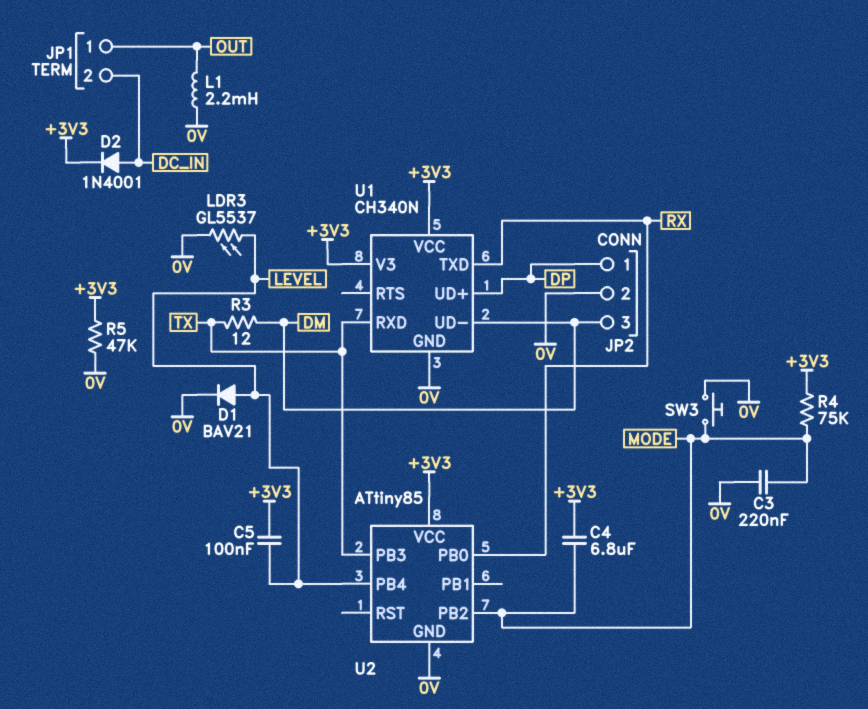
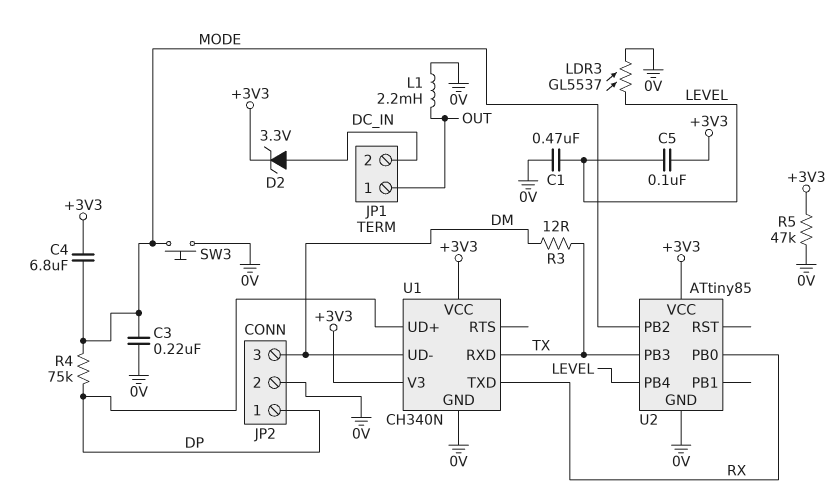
C1: none -> 470nF (0V, LEVEL)
D1: diode BAV21 (A LEVEL, K 0V) -> none
D2: diode 1N4001 (A DC_IN, K +3V3) -> zener 3.3V (A DC_IN, K +3V3)
R4: 75k (+3V3, MODE) -> 75k (DP, MODE)

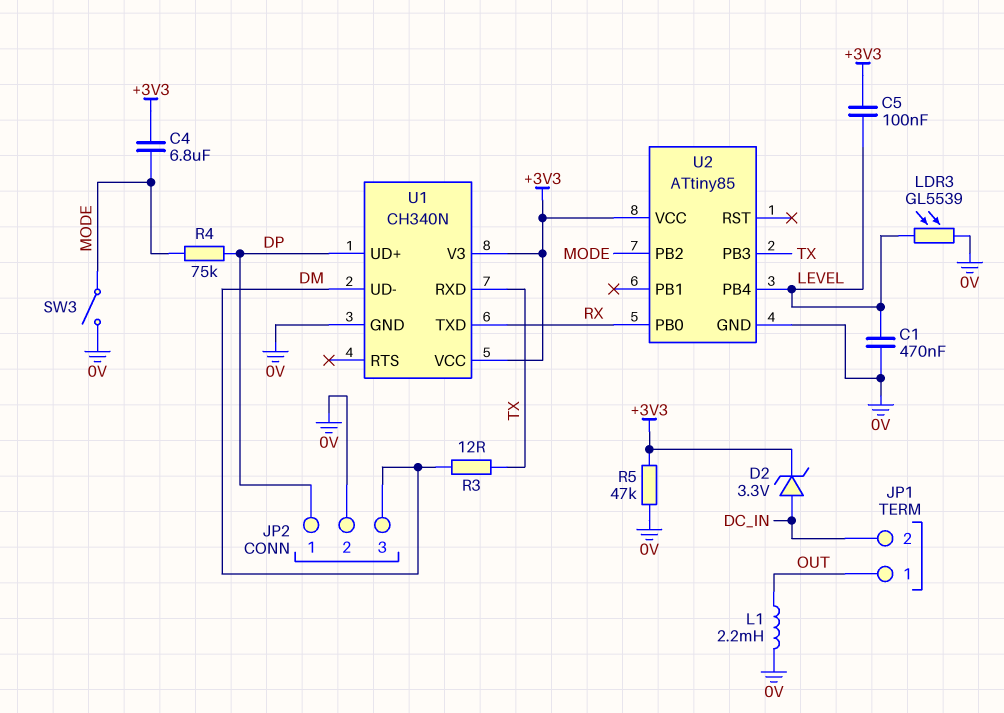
C3: 220nF (0V, MODE) -> none
LDR3: GL5537 (0V, LEVEL) -> GL5539 (0V, LEVEL)
SW3: button (0V, MODE) -> switch (0V, MODE)

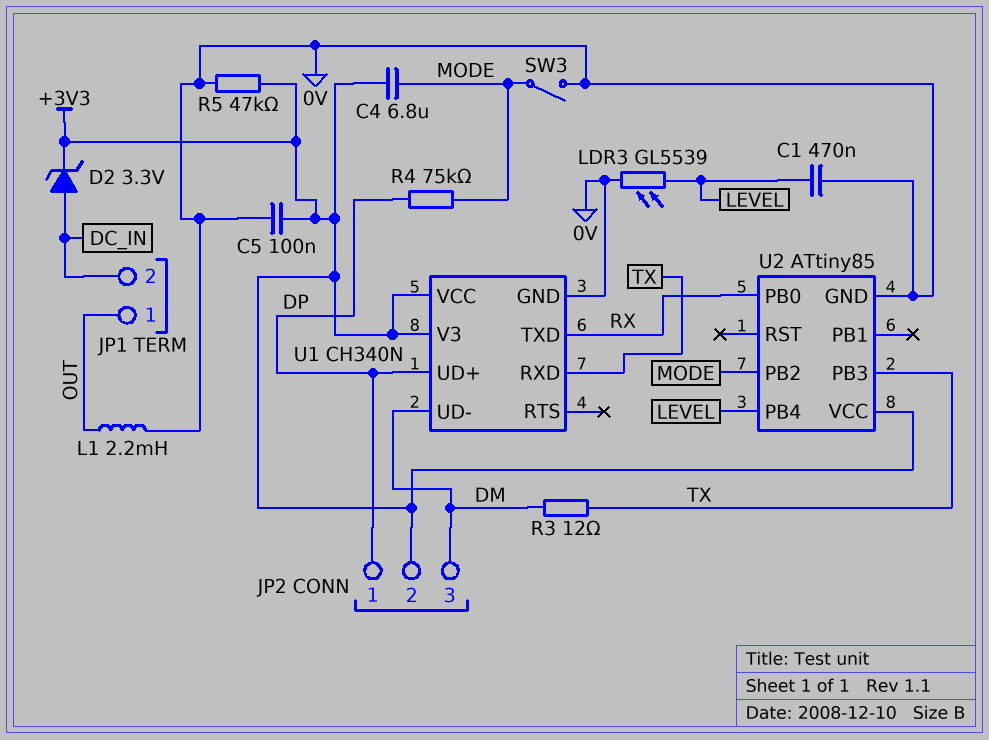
C5: 100nF (+3V3, LEVEL) -> 100nF (+3V3, 0V)
JP2 pin 2: 0V -> +3V3

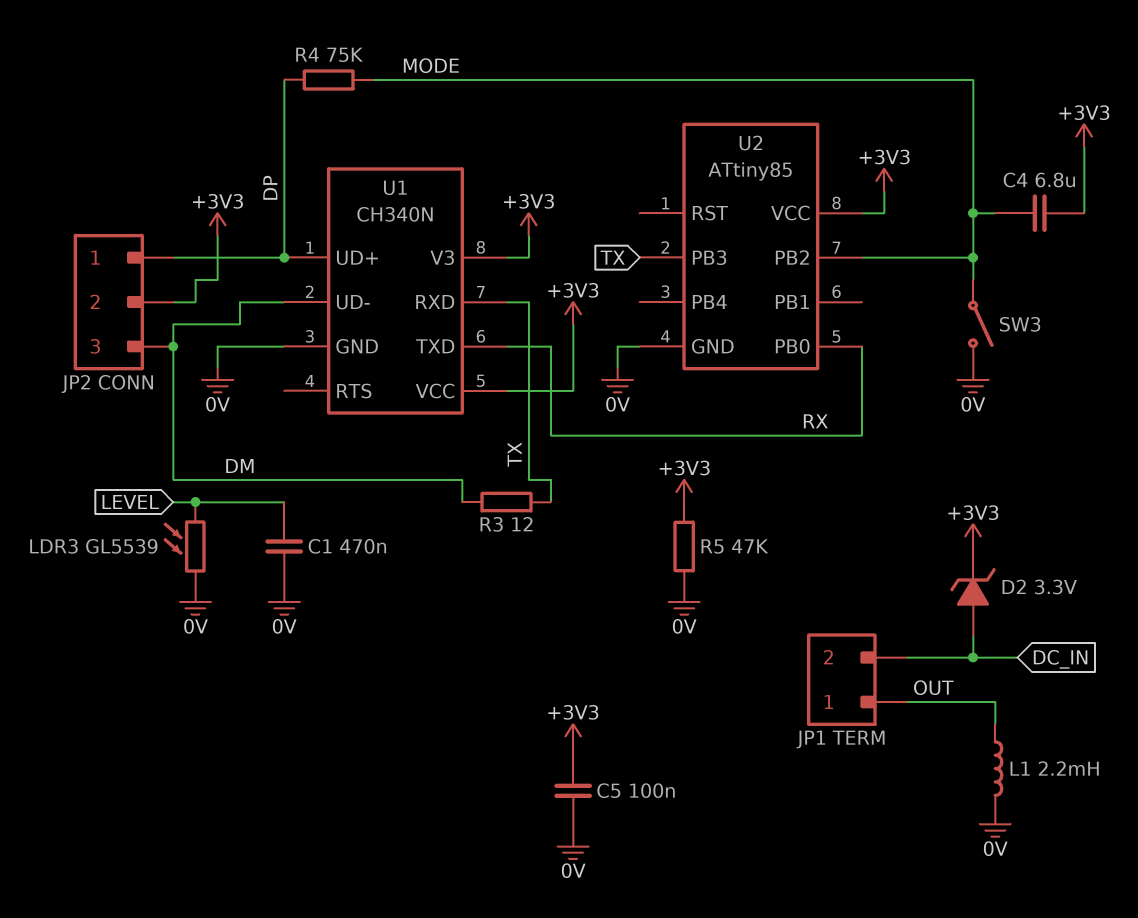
U2 pin PB4: LEVEL -> none

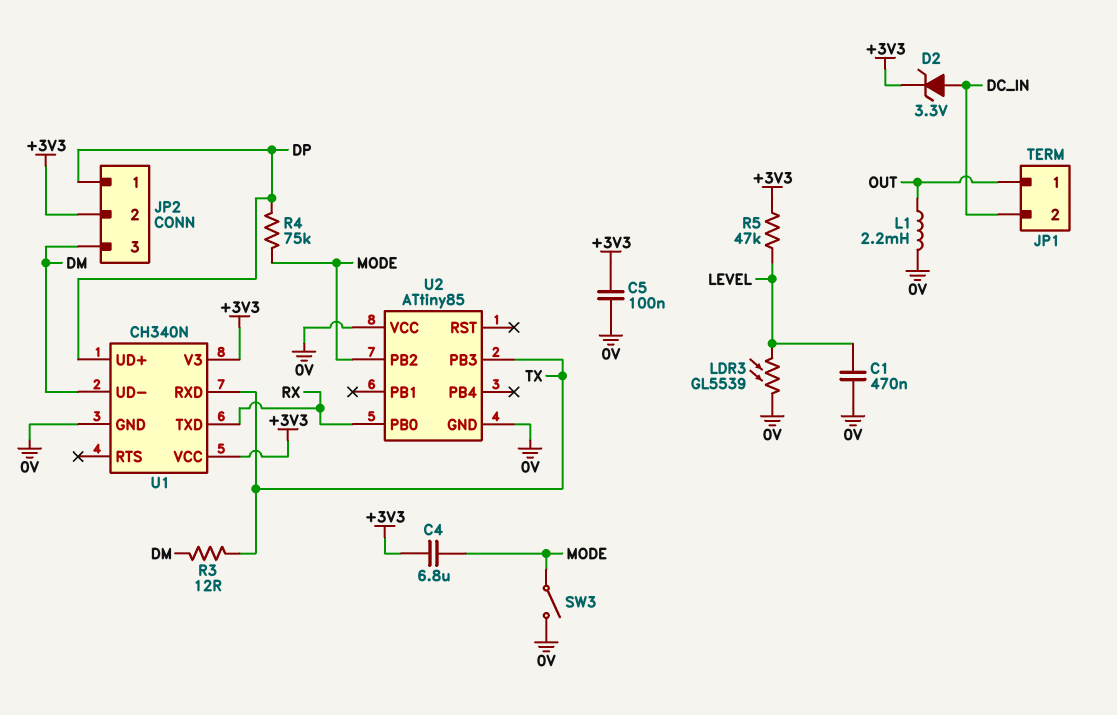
R5: 47k (+3V3, 0V) -> 47k (+3V3, LEVEL)
U2 pin VCC: +3V3 -> 0V

